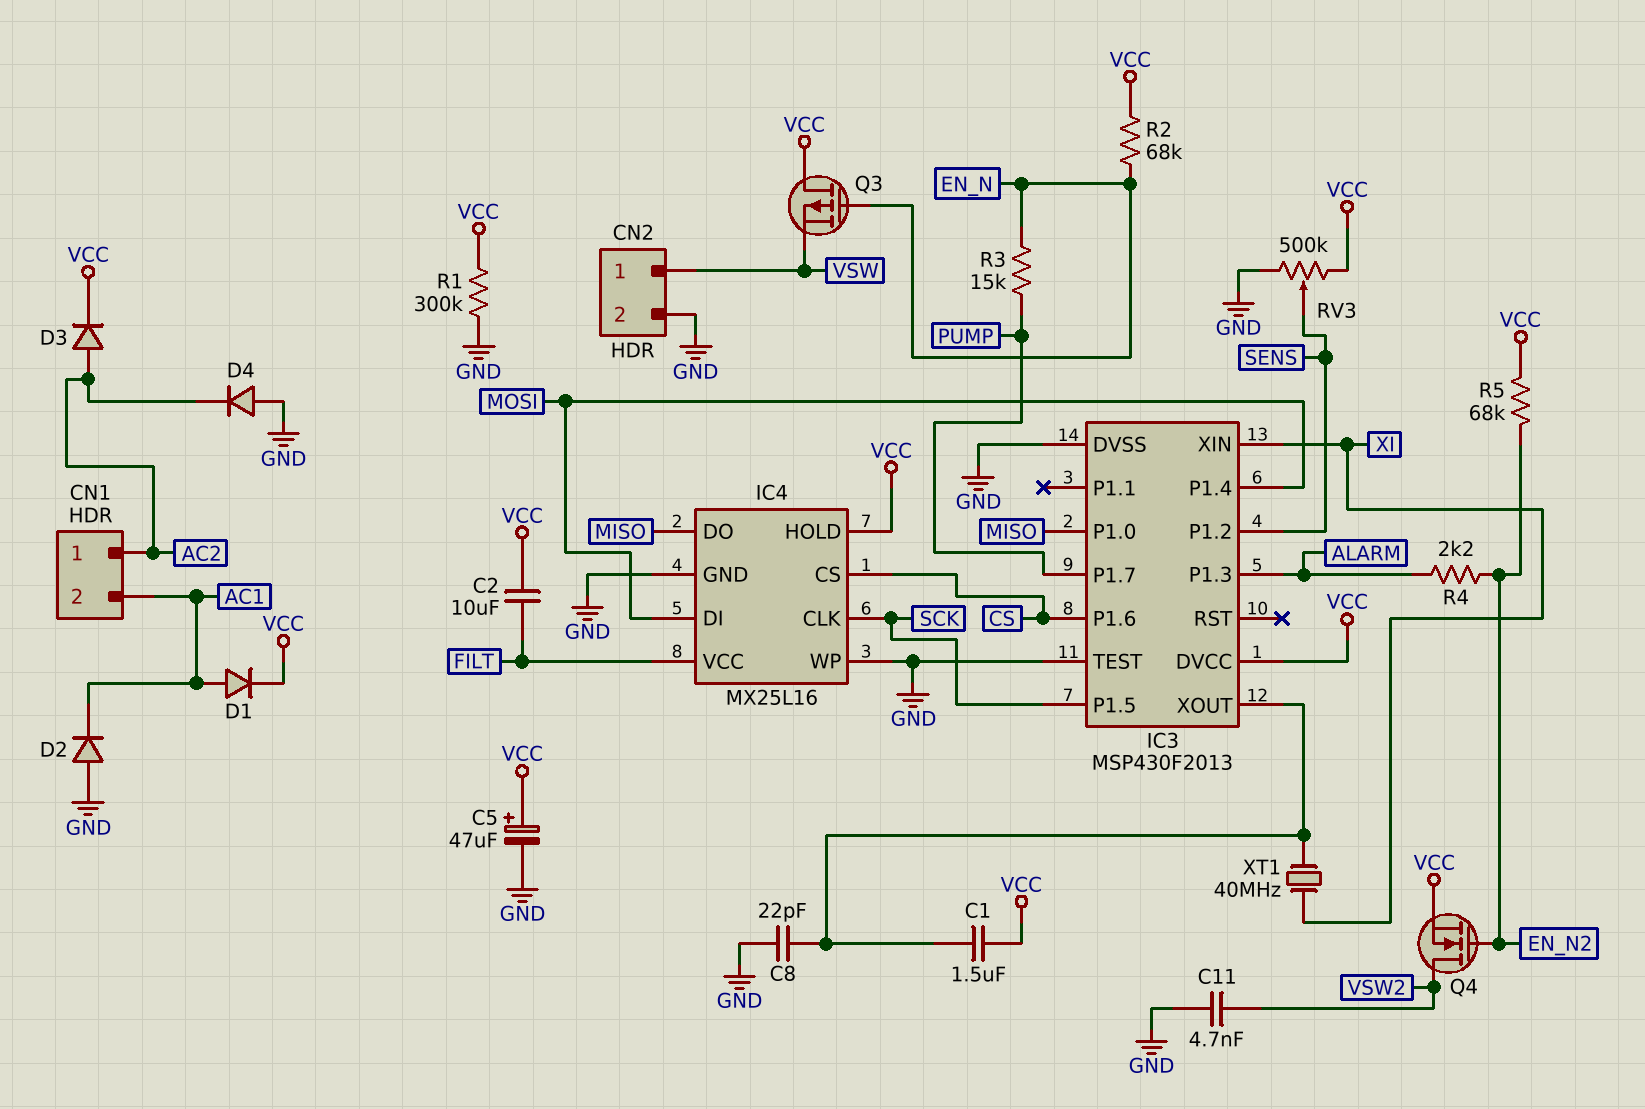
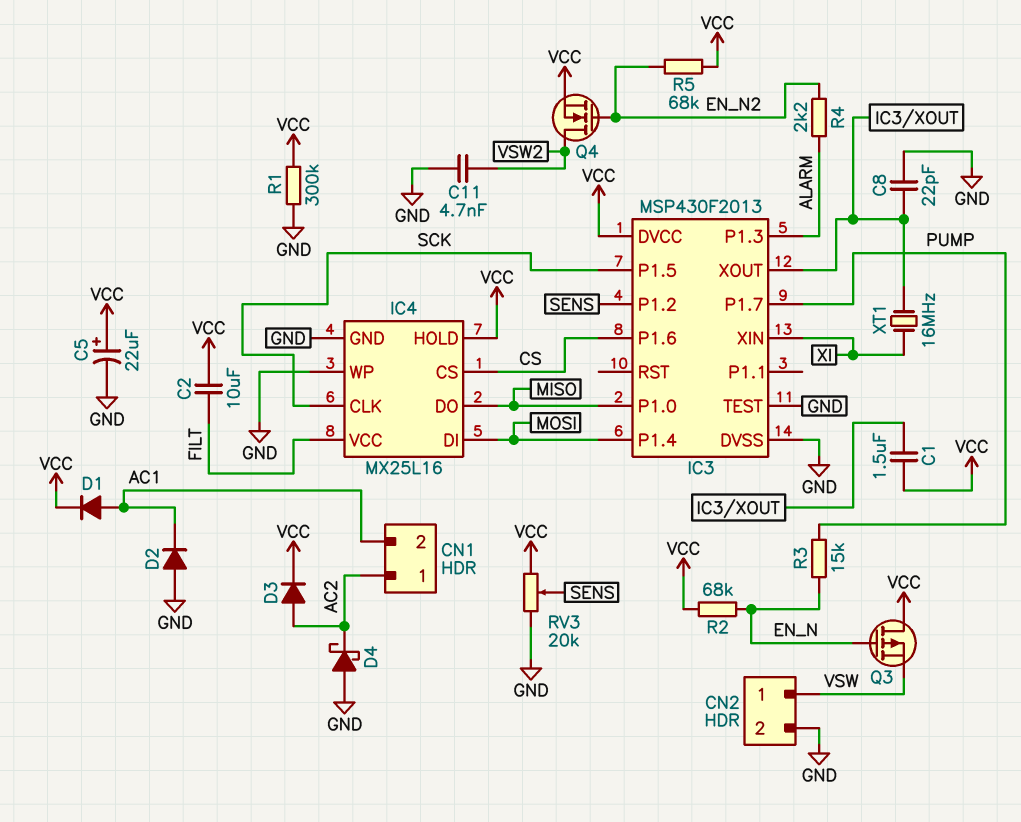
C5: 47uF (plus VCC, minus GND) -> 22uF (plus VCC, minus GND)
D4: diode (A GND, K AC2) -> schottky (A GND, K AC2)
RV3: 500k (GND, VCC, wiper SENS) -> 20k (GND, VCC, wiper SENS)
XT1: 40MHz (IC3/XOUT, XI) -> 16MHz (IC3/XOUT, XI)

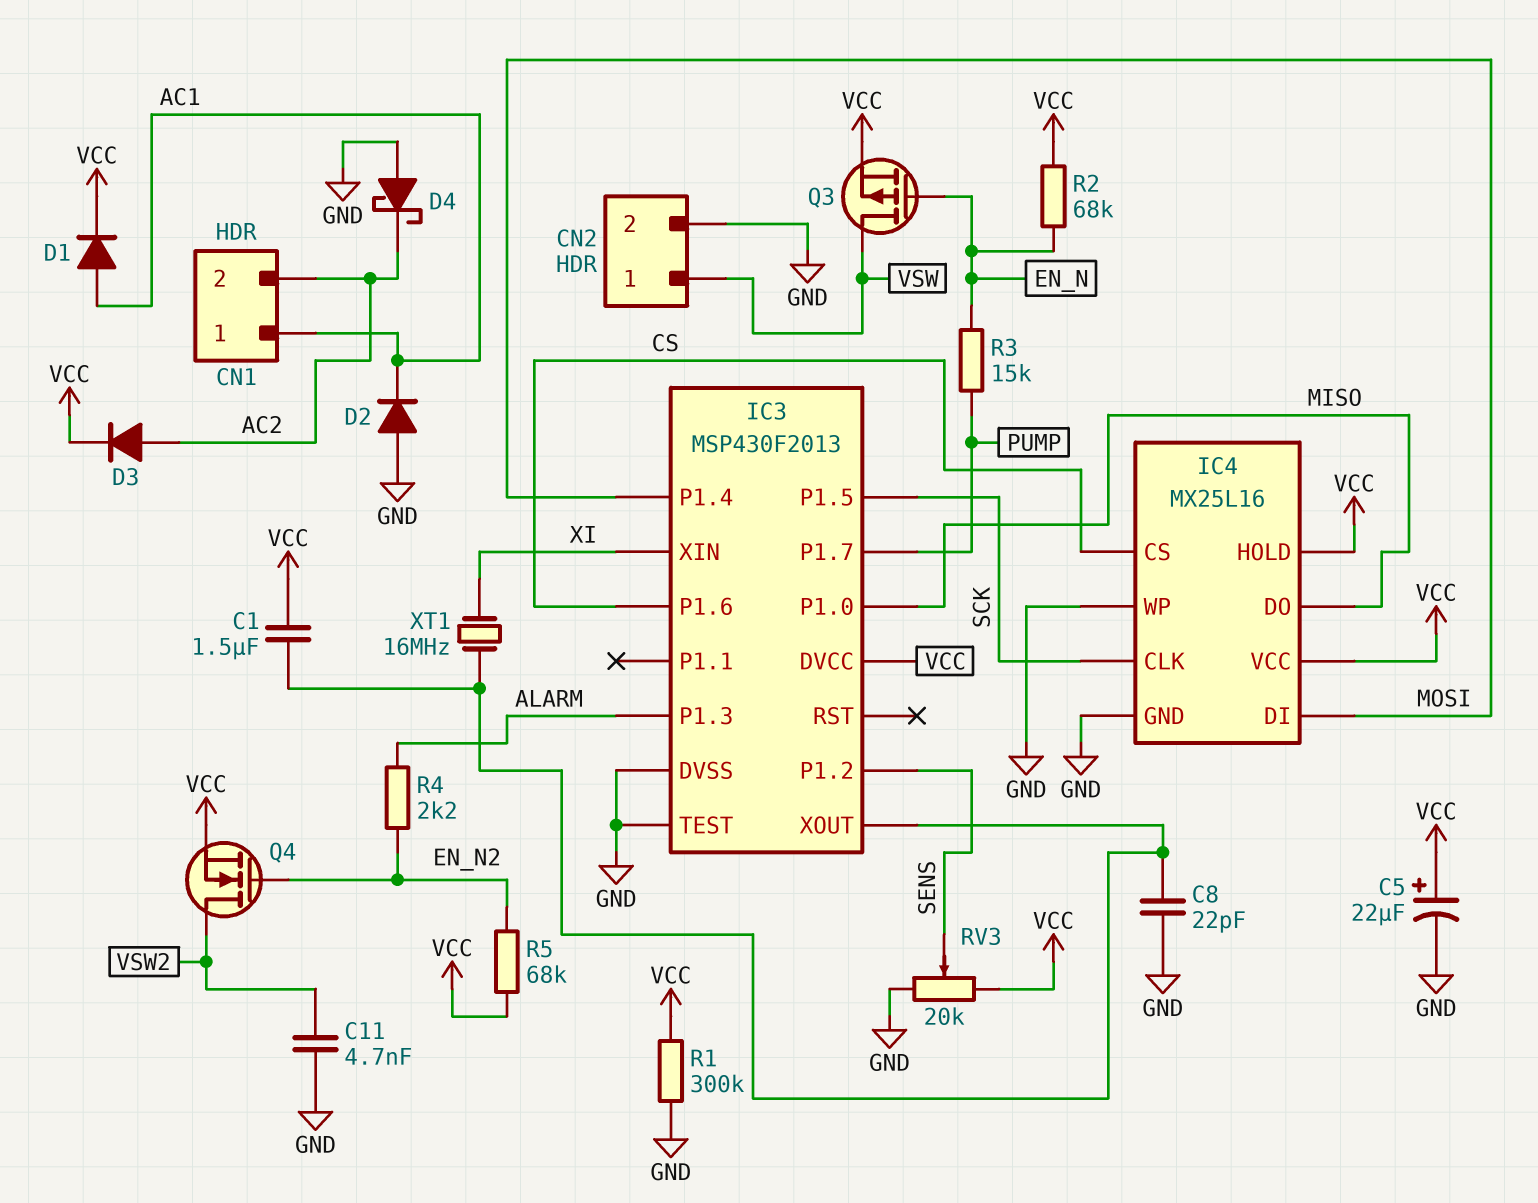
C2: 10uF (FILT, VCC) -> none
CN1 pin 1: AC2 -> AC1
CN1 pin 2: AC1 -> AC2
IC4 pin VCC: FILT -> VCC
Q3: PMOS (G EN_N, D VCC, S VSW) -> PMOS (G EN_N, D VSW, S VCC)

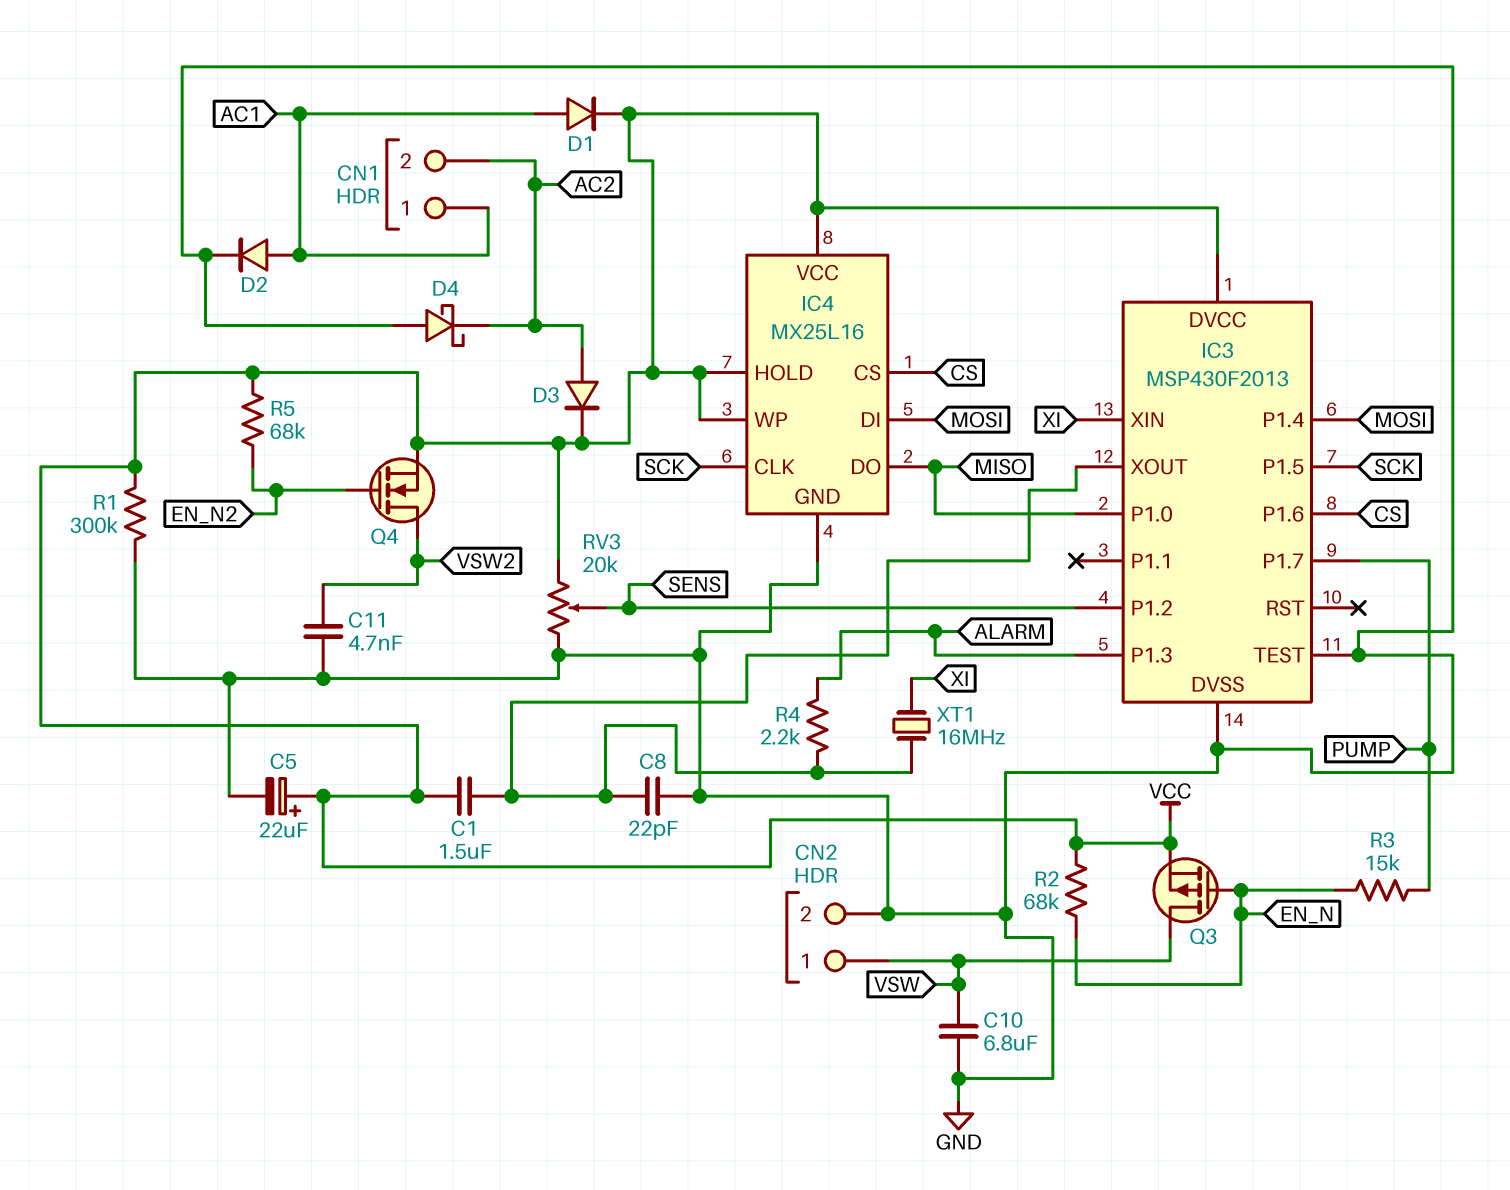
C10: none -> 6.8uF (GND, VSW)
D2: diode (A GND, K AC1) -> diode (A AC1, K GND)
IC4 pin WP: GND -> VCC
R4: 2.2k (ALARM, EN_N2) -> 2.2k (ALARM, IC3/XOUT)

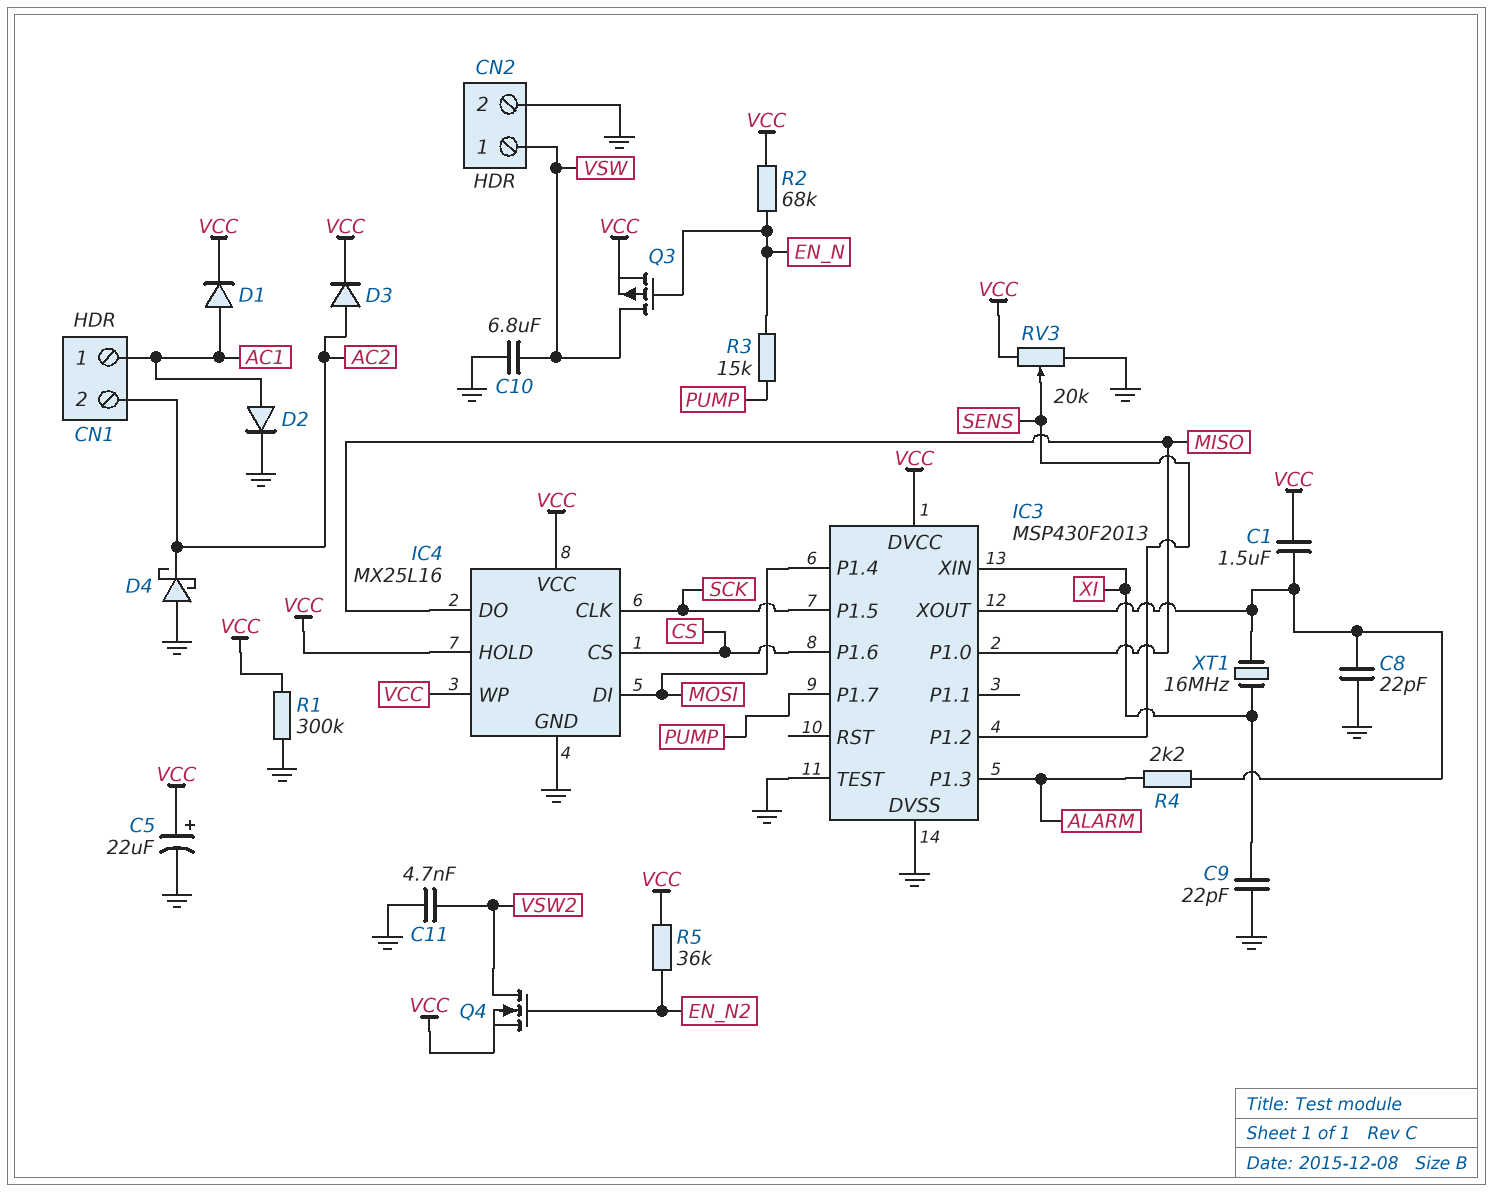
C9: none -> 22pF (GND, XI)
R5: 68k (EN_N2, VCC) -> 36k (EN_N2, VCC)

